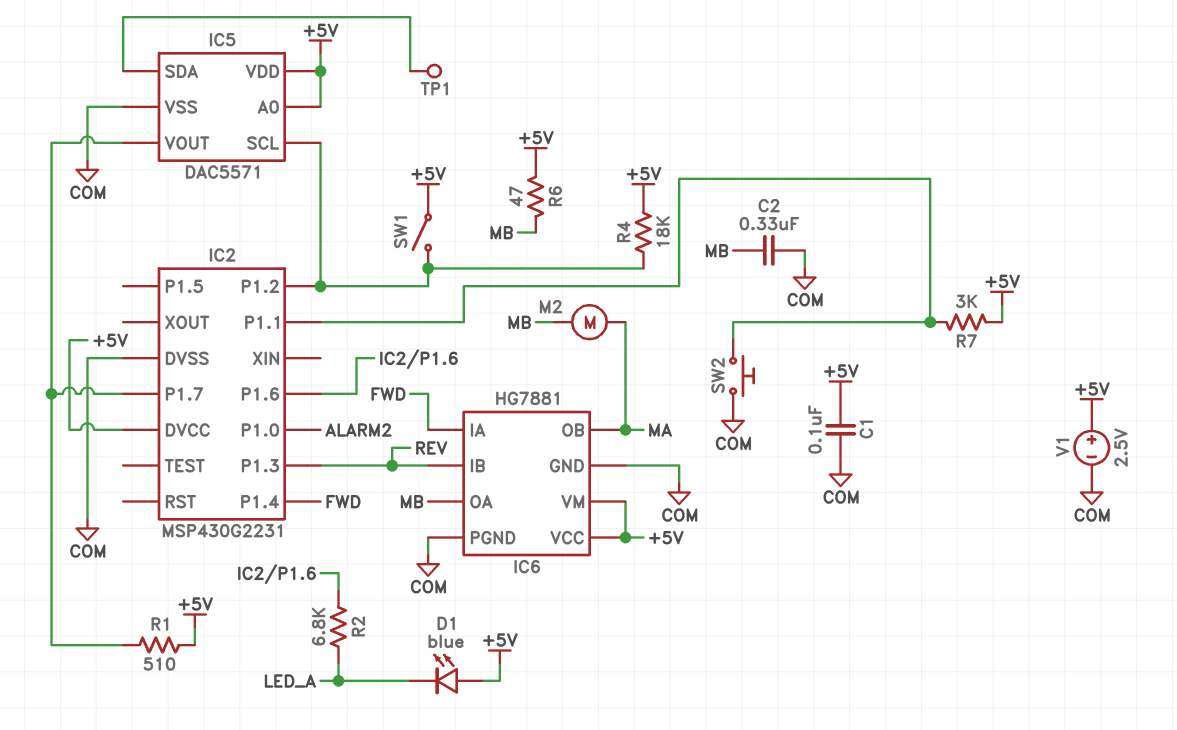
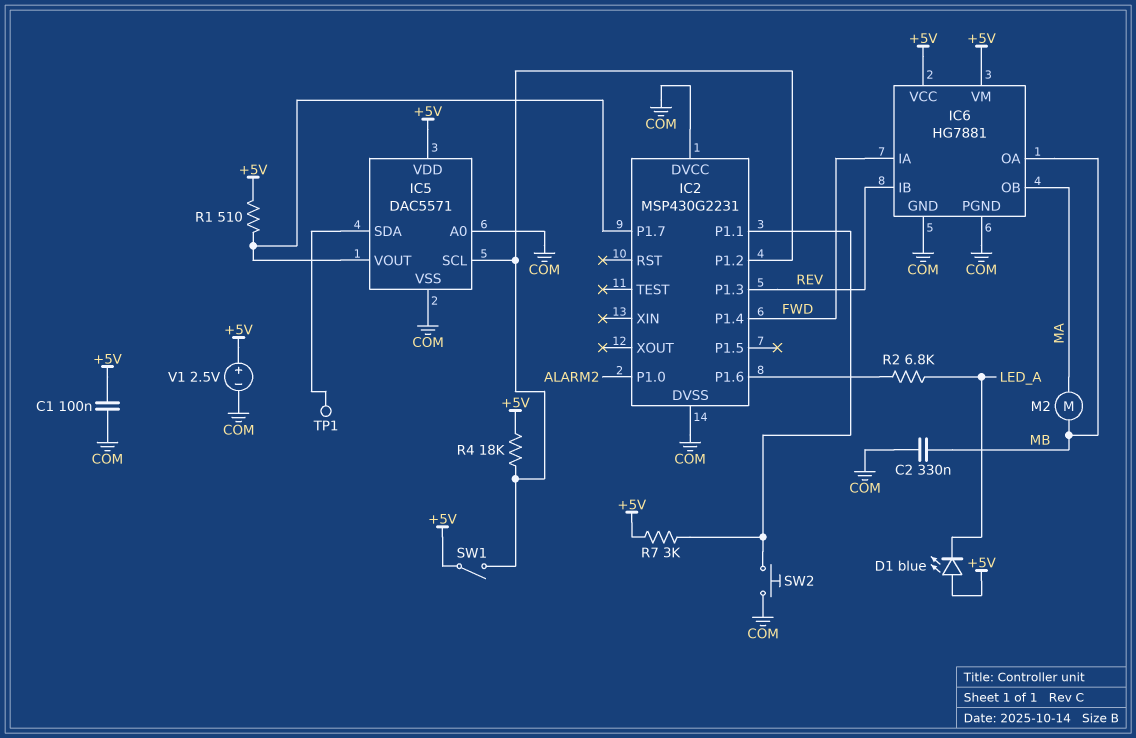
IC2 pin DVCC: +5V -> COM
IC5 pin A0: +5V -> COM
R6: 47 (+5V, MB) -> none

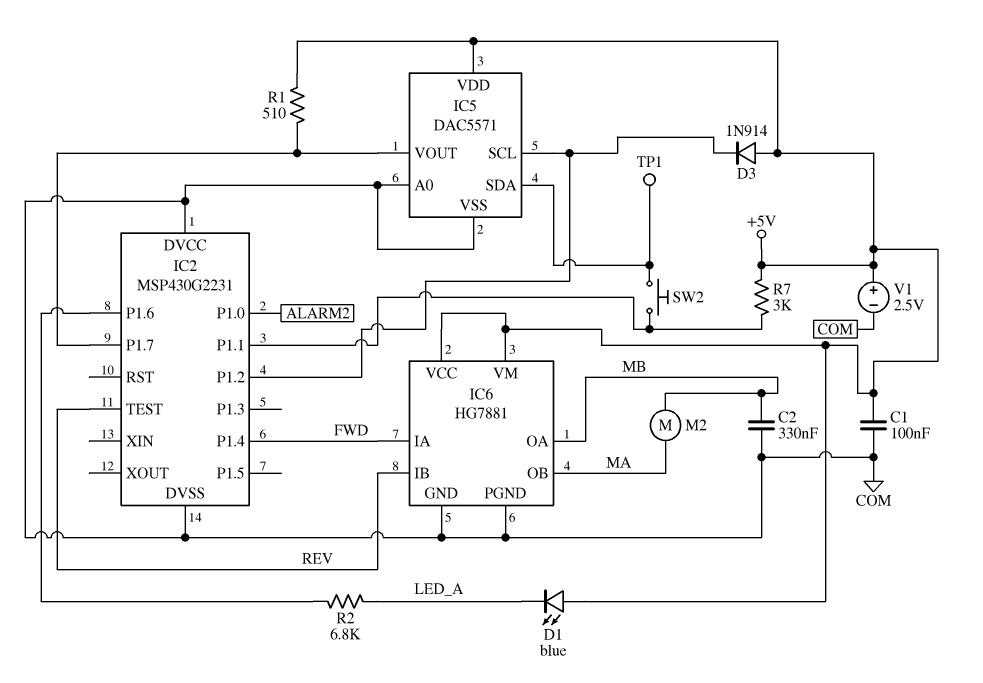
D3: none -> diode 1N914 (A +5V, K IC2/P1.2)
IC2 pin P1.3: REV -> none
IC2 pin TEST: none -> REV
R4: 18k (+5V, IC2/P1.2) -> none
SW1: switch (+5V, IC2/P1.2) -> none
SW2: button (COM, IC2/P1.1) -> button (IC2/P1.1, IC5/SDA)

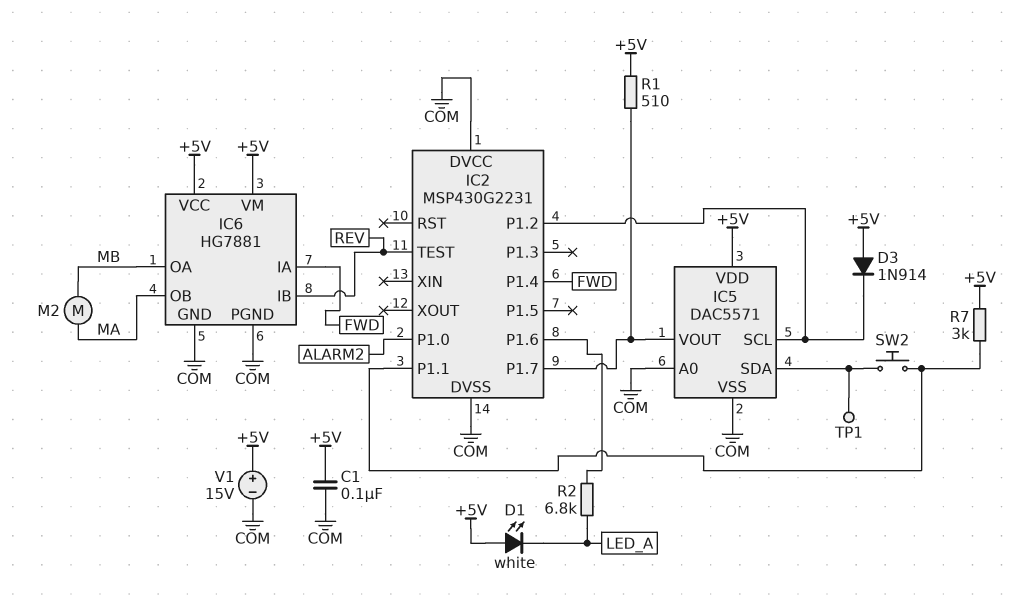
C2: 330nF (COM, MB) -> none
D1: LED blue (A +5V, K LED_A) -> LED white (A +5V, K LED_A)
V1: 2.5V (plus +5V, minus COM) -> 15V (plus +5V, minus COM)

